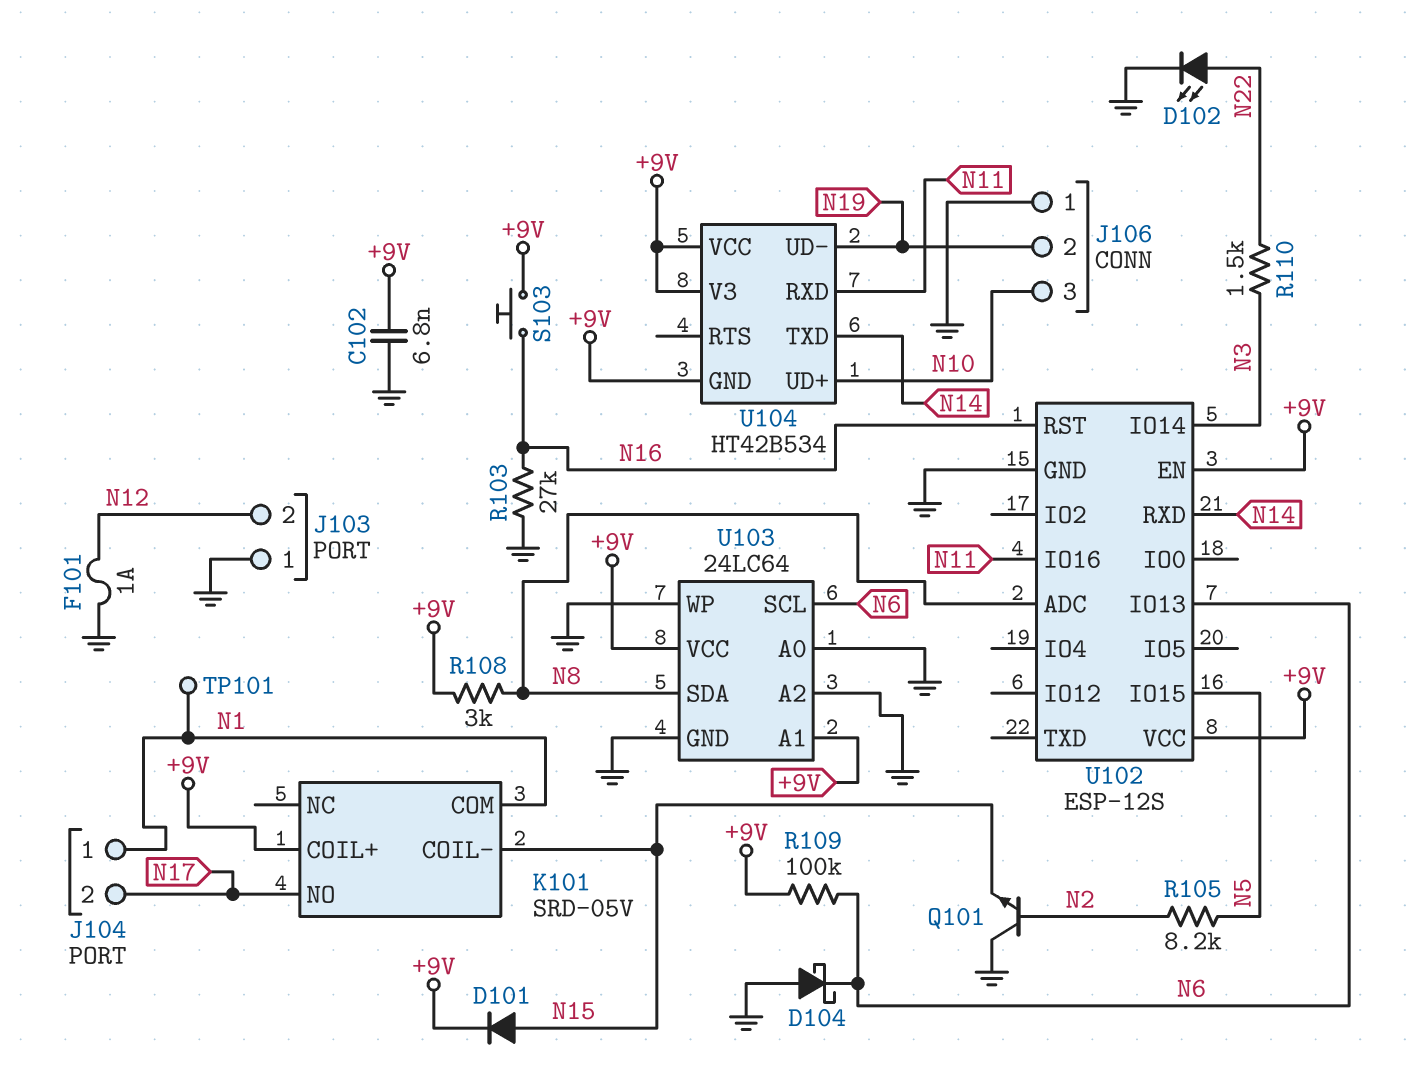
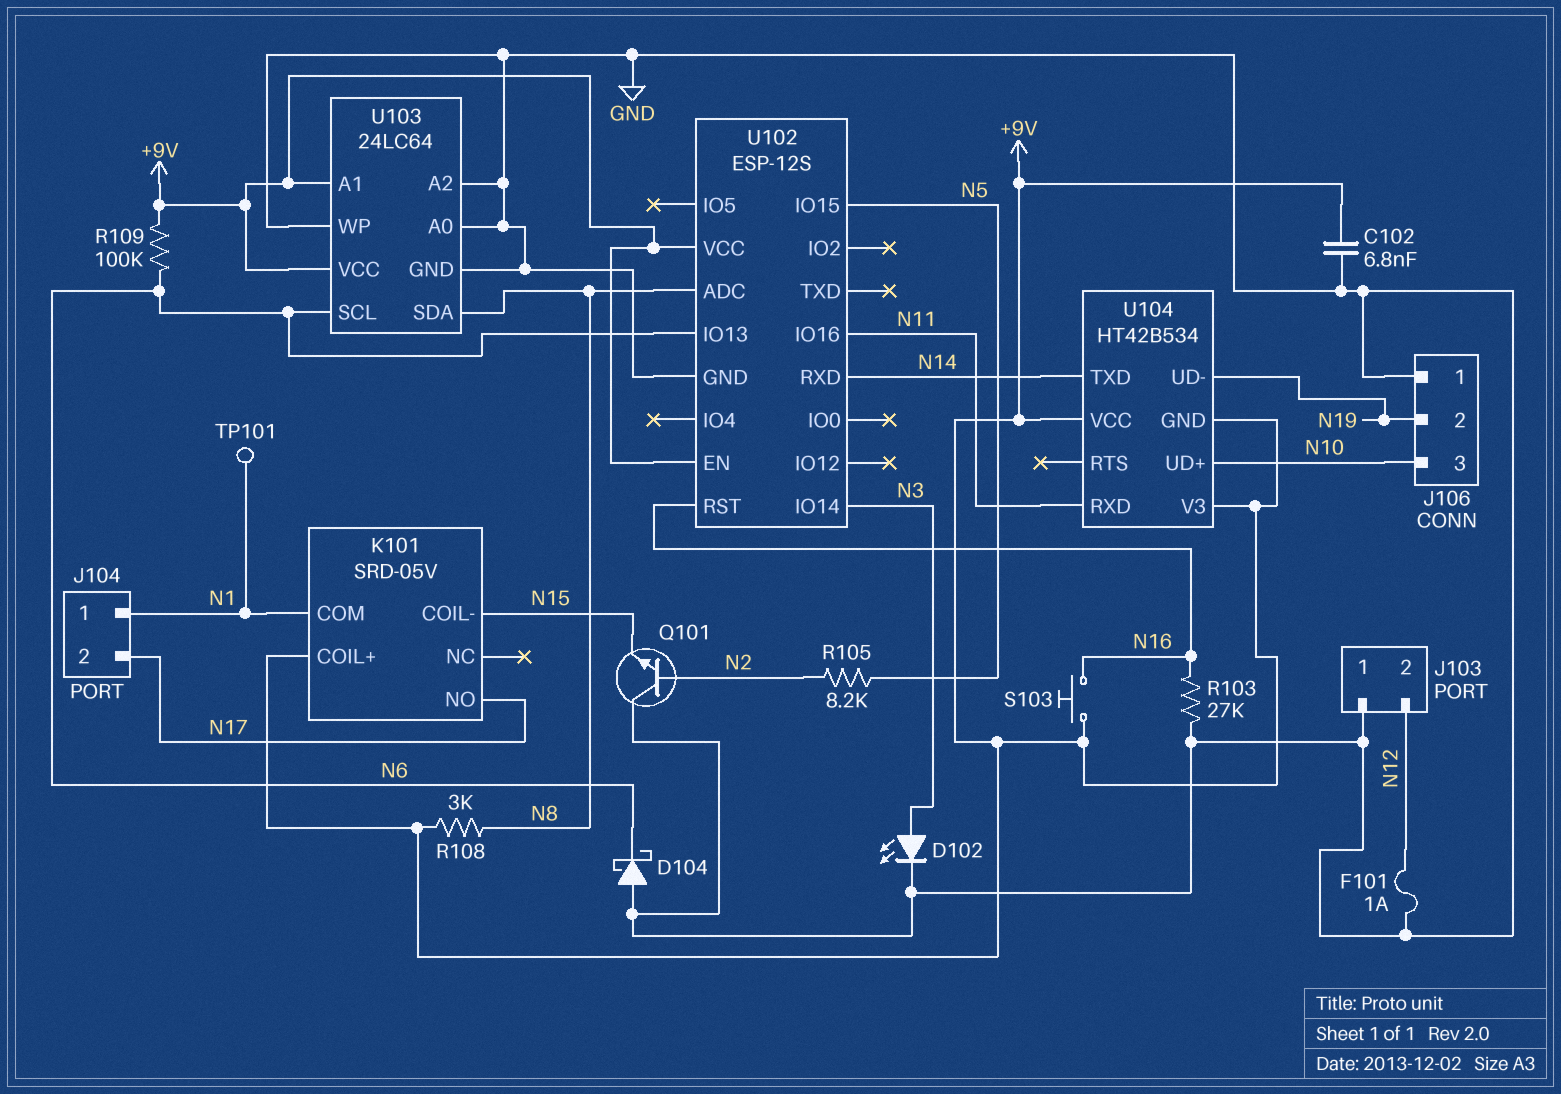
D101: diode (A N15, K +9V) -> none
D102: LED (A N22, K GND) -> LED (A N3, K GND)
R110: 1.5k (N3, N22) -> none

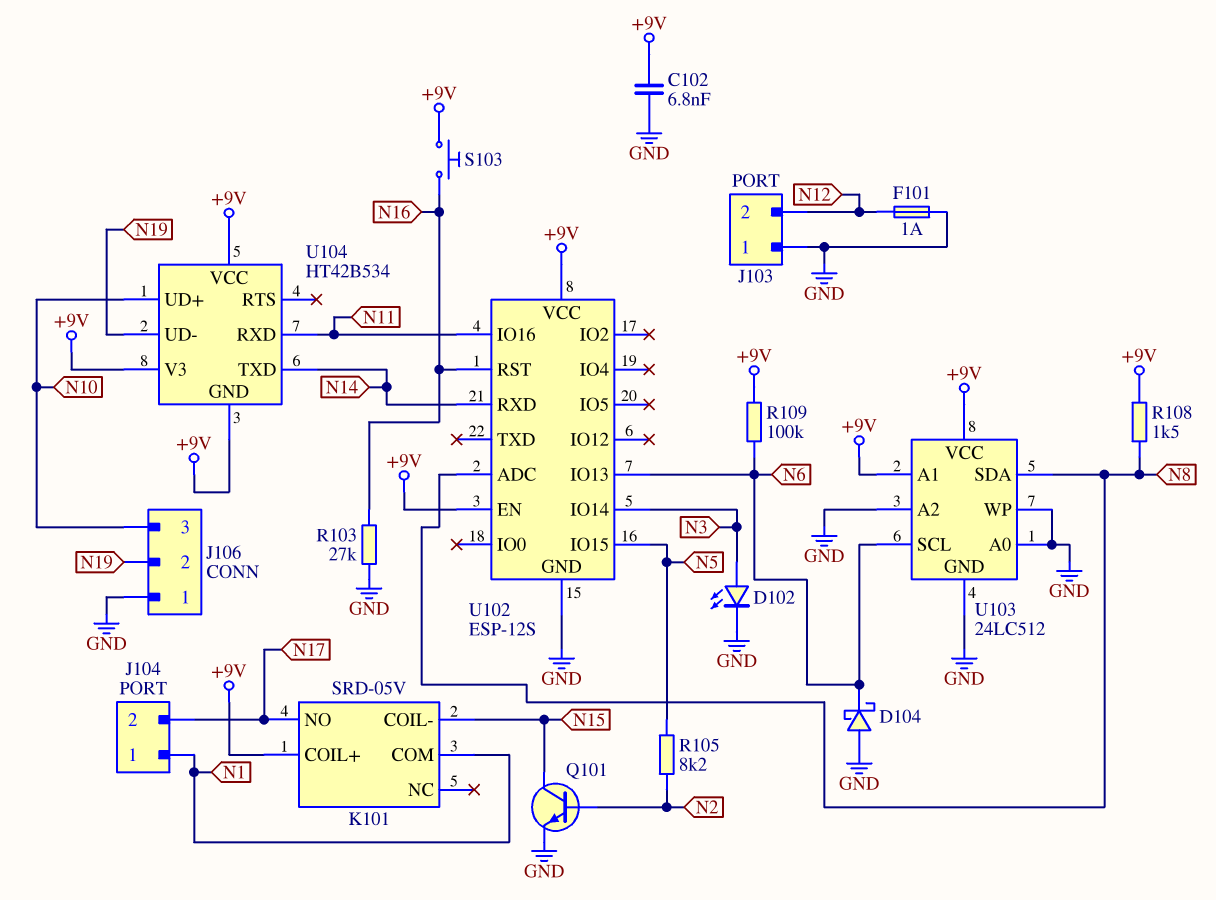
Q101: NPN (B N2, C GND, E N15) -> NPN (B N2, C N15, E GND)
R108: 3k (+9V, N8) -> 1.5k (+9V, N8)
TP101: test point (N1) -> none
U103: 24LC64 -> 24LC512

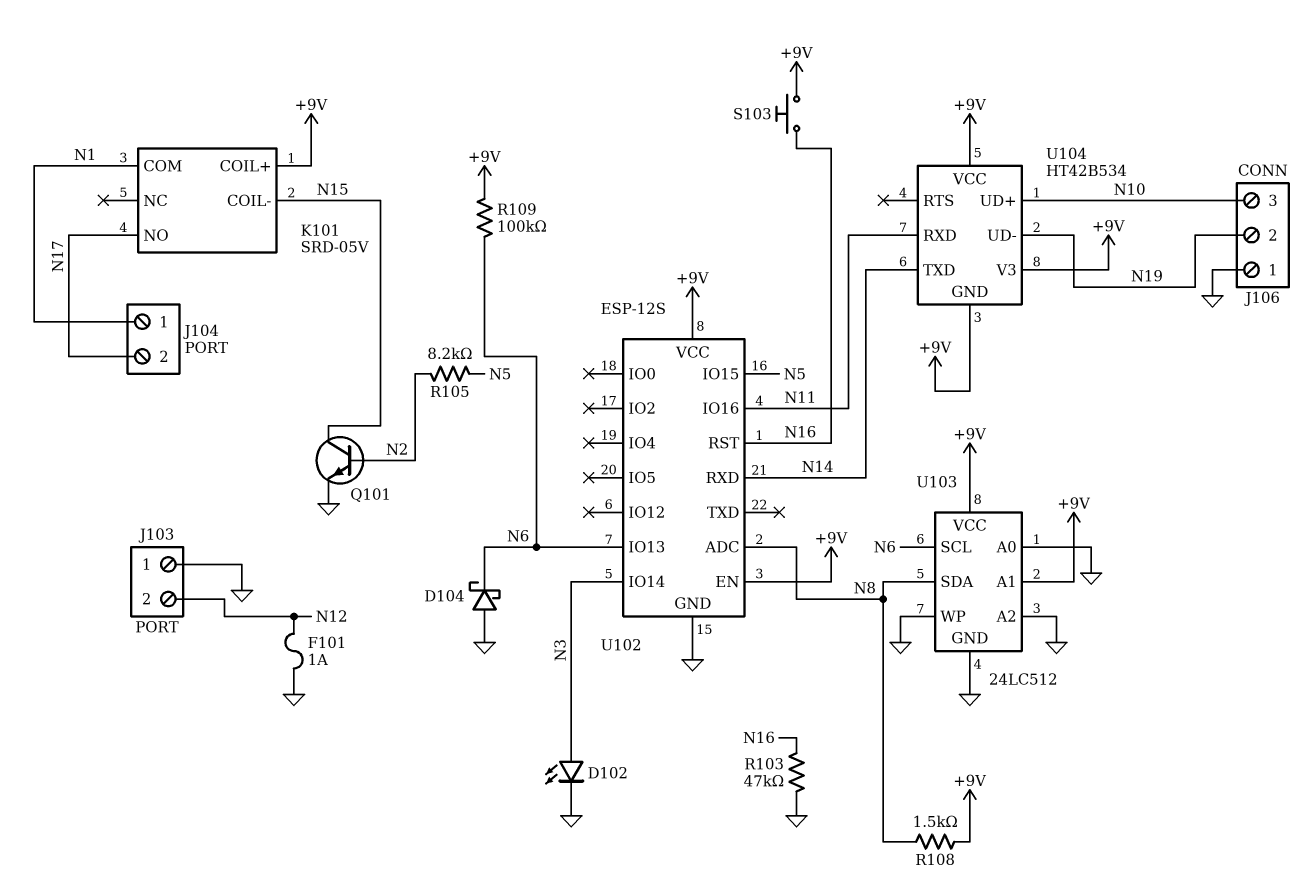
C102: 6.8nF (+9V, GND) -> none
R103: 27k (GND, N16) -> 47k (GND, N16)

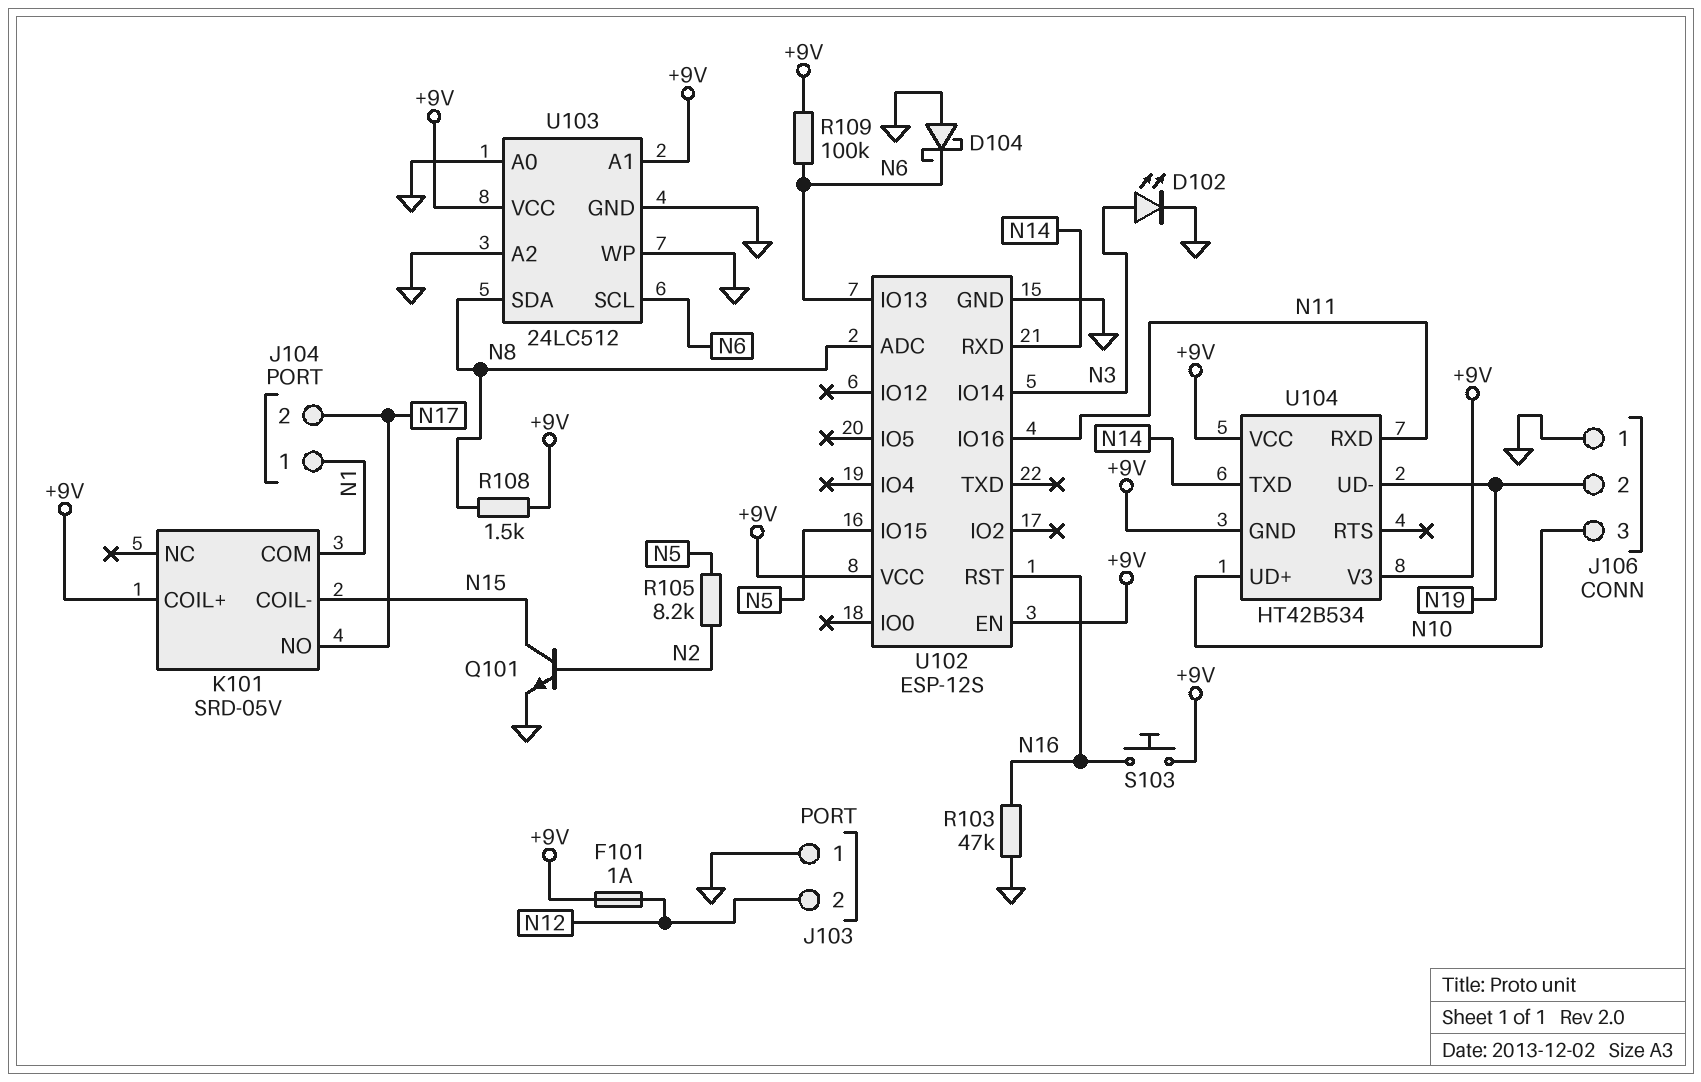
F101: 1A (GND, N12) -> 1A (+9V, N12)

